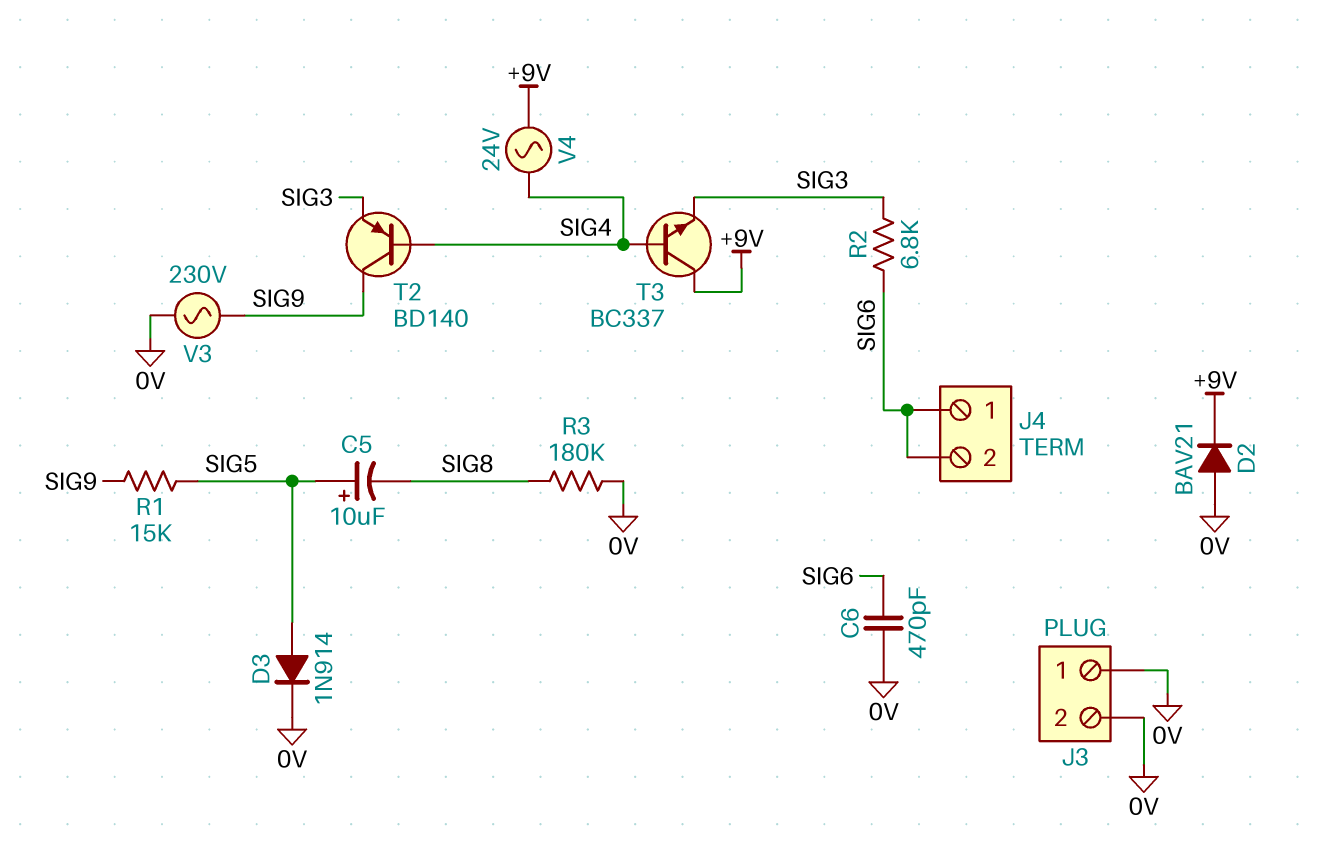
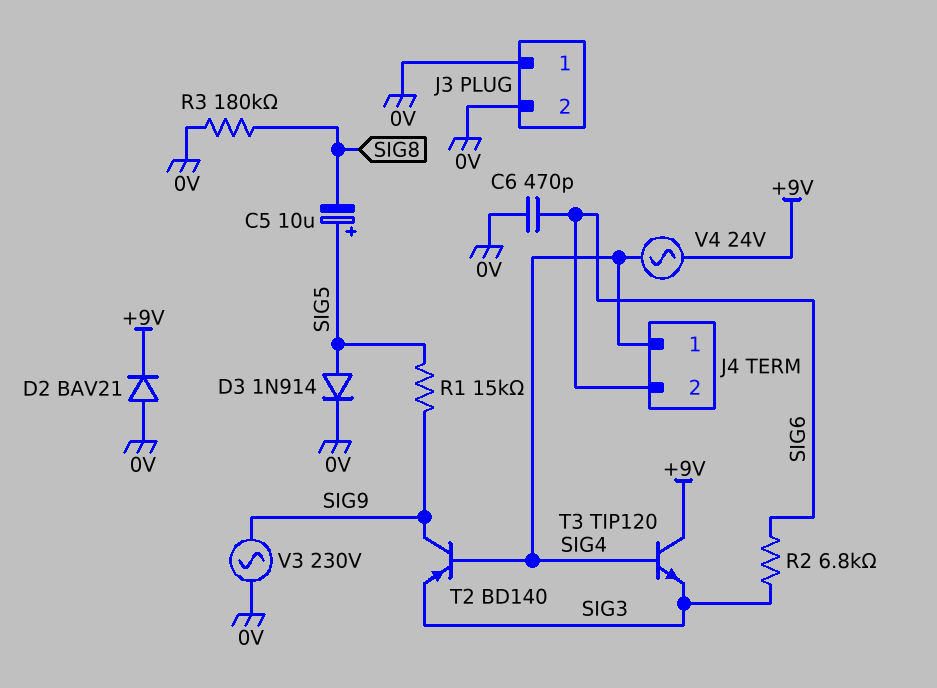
J4 pin 1: SIG6 -> SIG4
T3: NPN BC337 (B SIG4, C +9V, E SIG3) -> NPN TIP120 (B SIG4, C +9V, E SIG3)

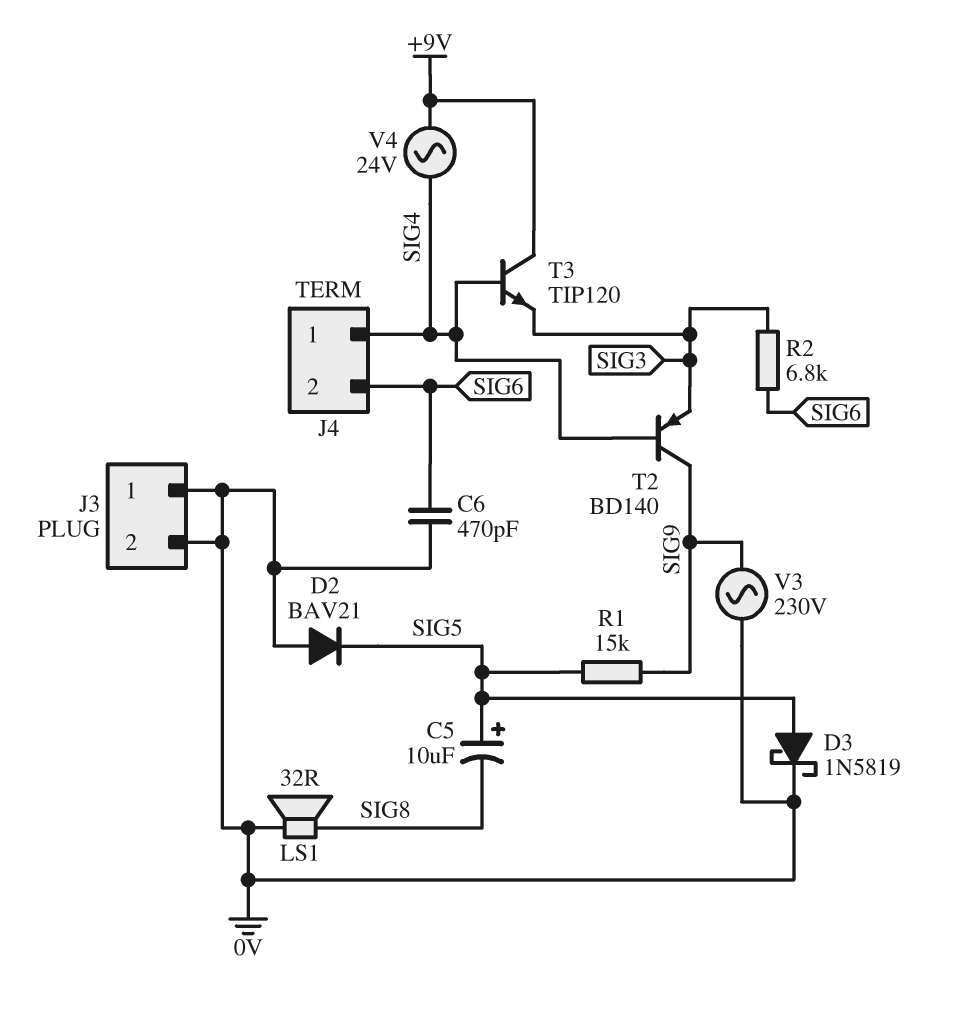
D2: diode BAV21 (A 0V, K +9V) -> diode BAV21 (A 0V, K SIG5)
D3: diode 1N914 (A SIG5, K 0V) -> schottky 1N5819 (A SIG5, K 0V)
LS1: none -> speaker 32R (0V, SIG8)
R3: 180k (0V, SIG8) -> none

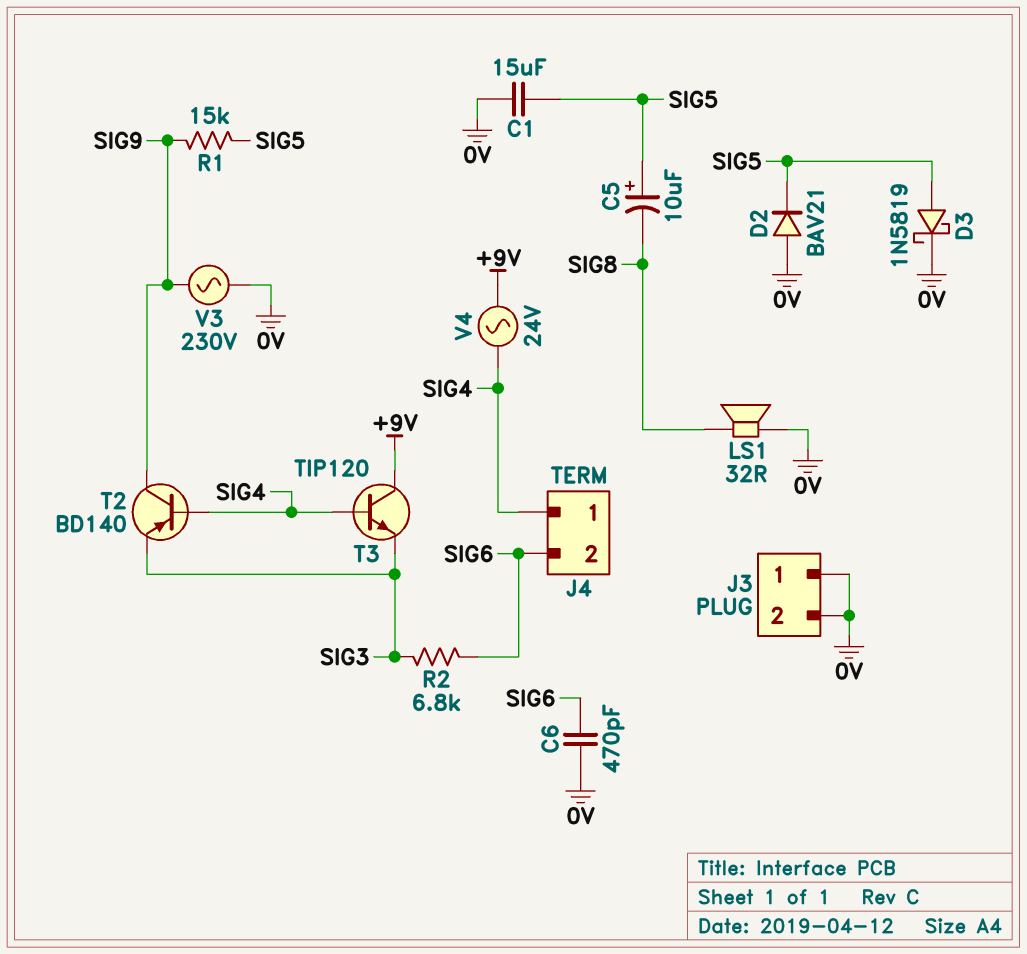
C1: none -> 15uF (0V, SIG5)

